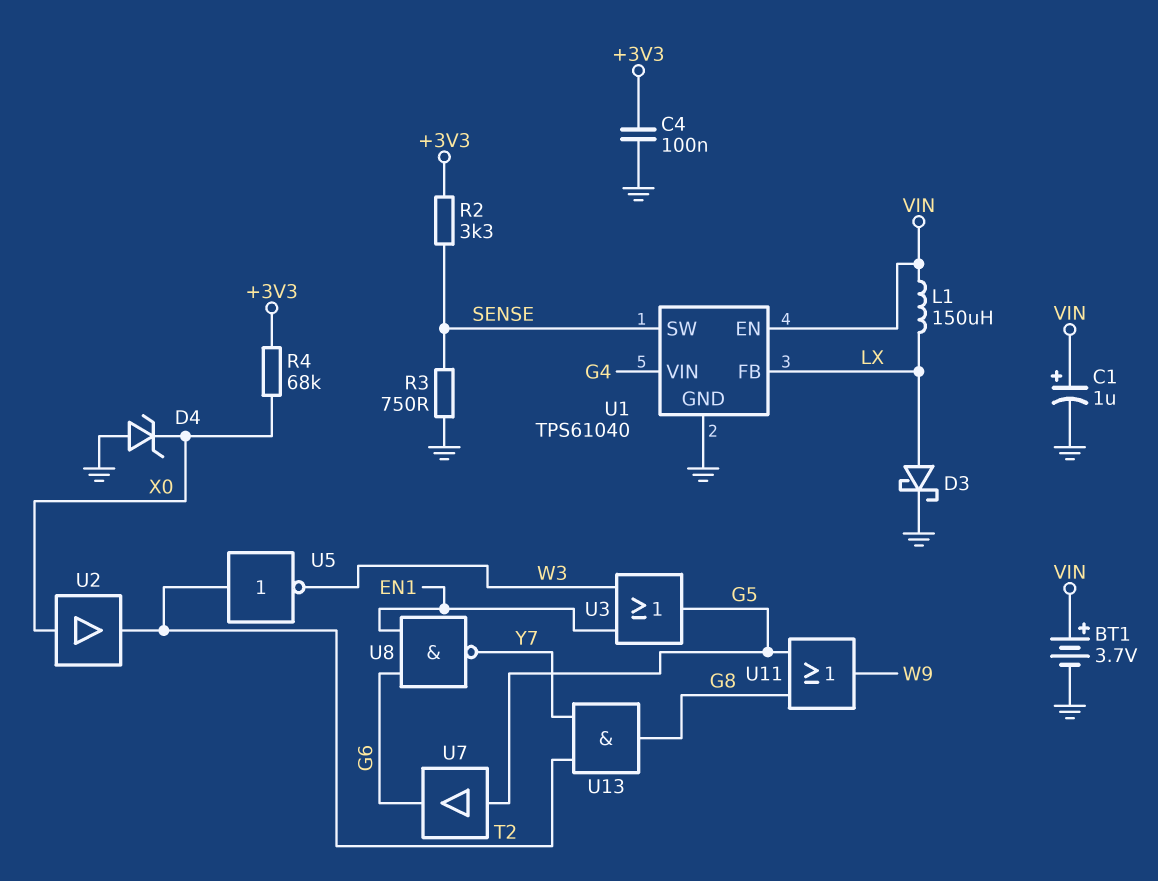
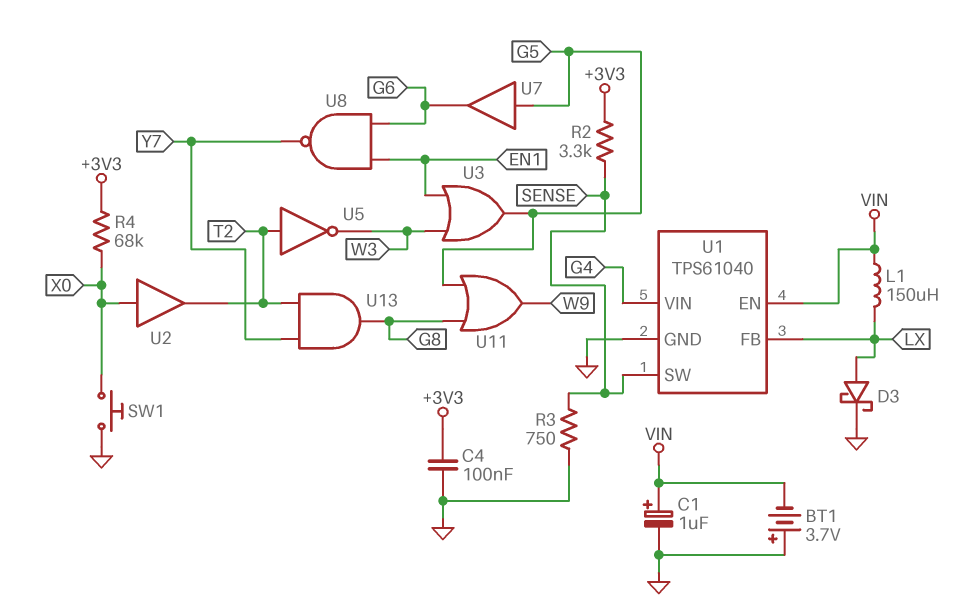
BT1: 3.7V (plus VIN, minus GND) -> 3.7V (plus GND, minus VIN)
D4: zener (A GND, K X0) -> none
SW1: none -> button (GND, X0)

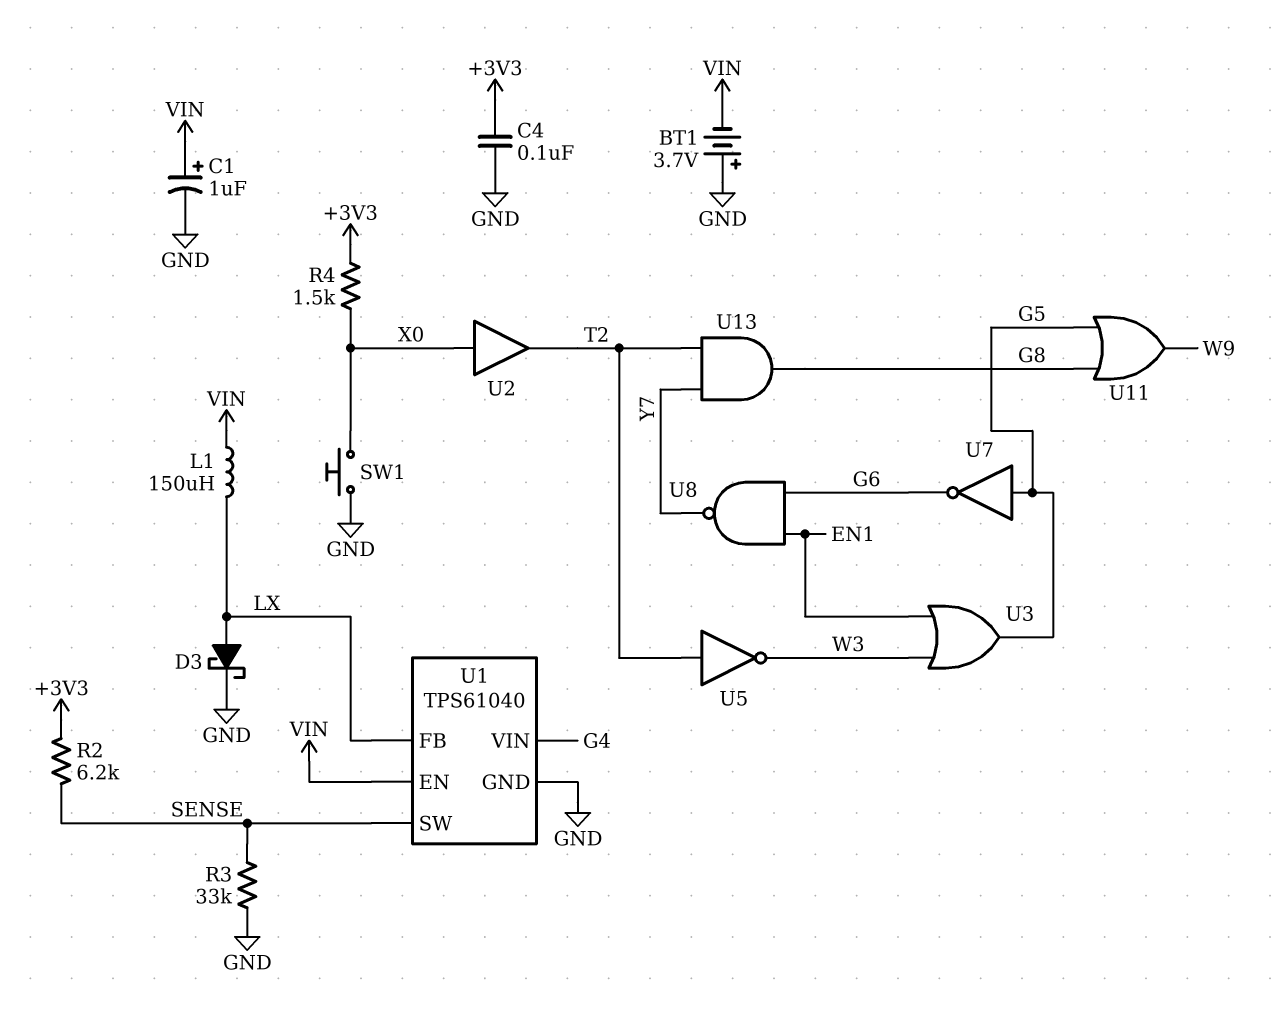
R2: 3.3k (+3V3, SENSE) -> 6.2k (+3V3, SENSE)
R3: 750 (GND, SENSE) -> 33k (GND, SENSE)
R4: 68k (+3V3, X0) -> 1.5k (+3V3, X0)
U7: buffer (in G5, out G6) -> NOT (in G5, out G6)

